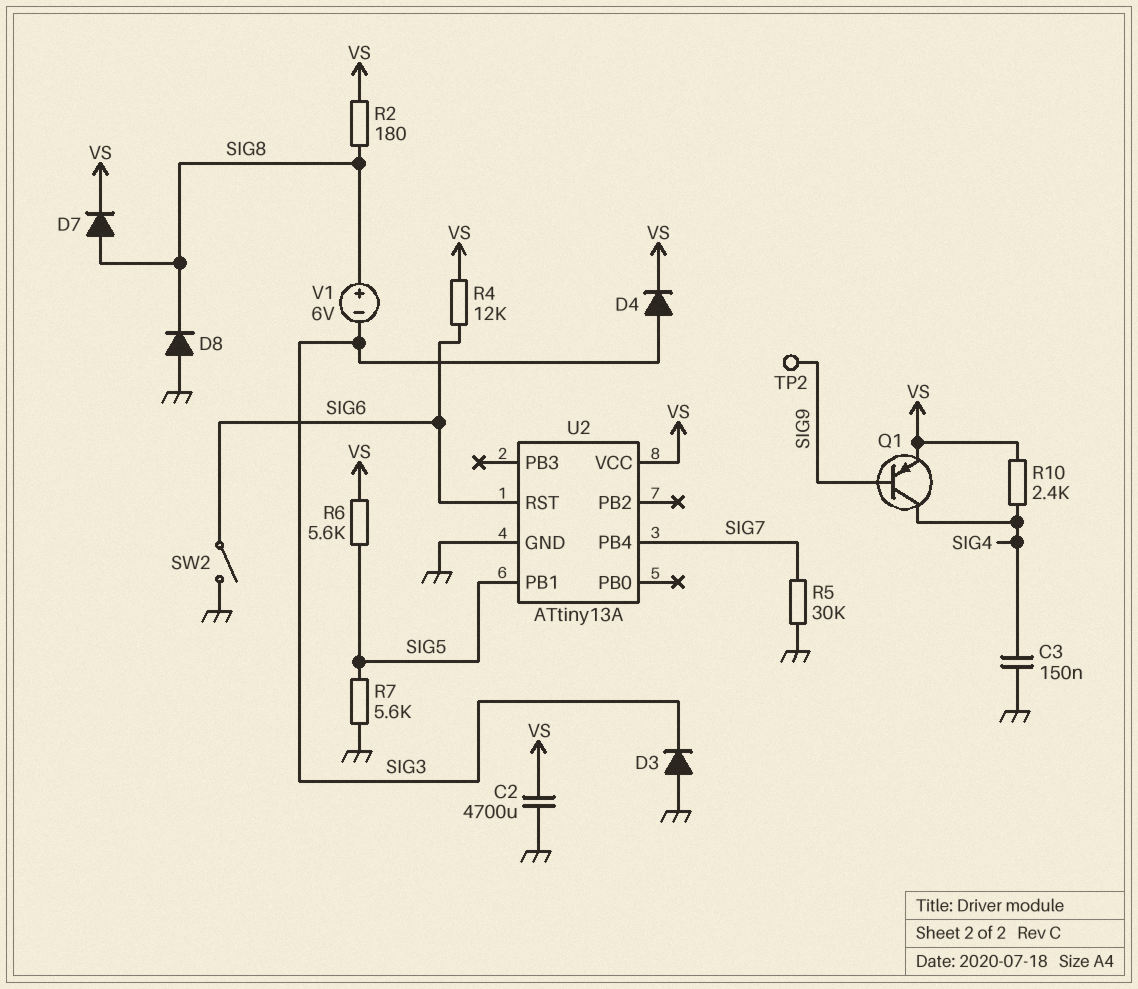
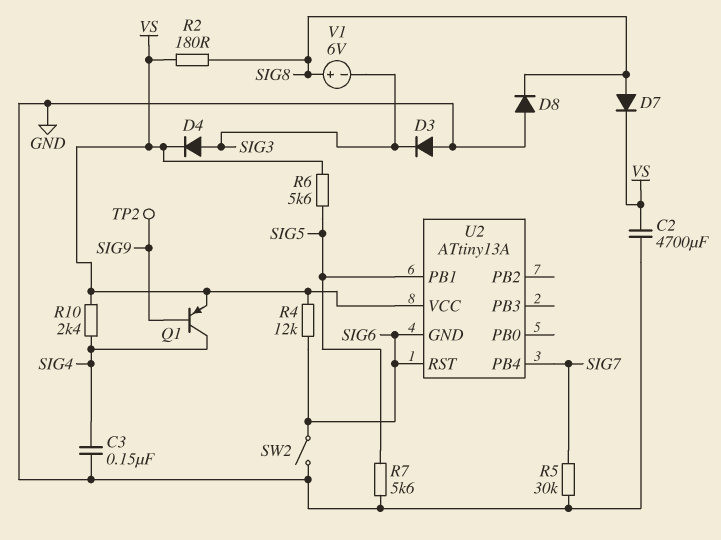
U2 pin GND: GND -> SIG6

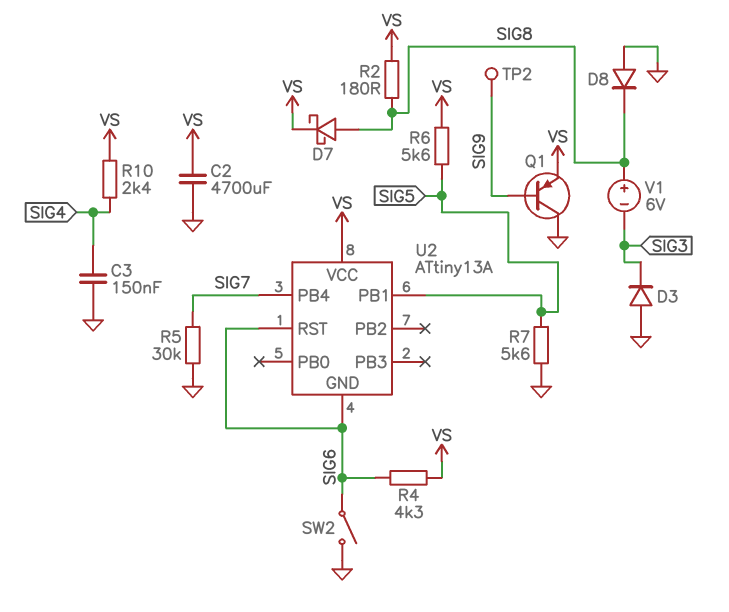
D4: diode (A SIG3, K VS) -> none
D7: diode (A SIG8, K VS) -> schottky (A SIG8, K VS)
Q1: PNP (B SIG9, C SIG4, E VS) -> PNP (B SIG9, C GND, E VS)
R4: 12k (SIG6, VS) -> 4.3k (SIG6, VS)

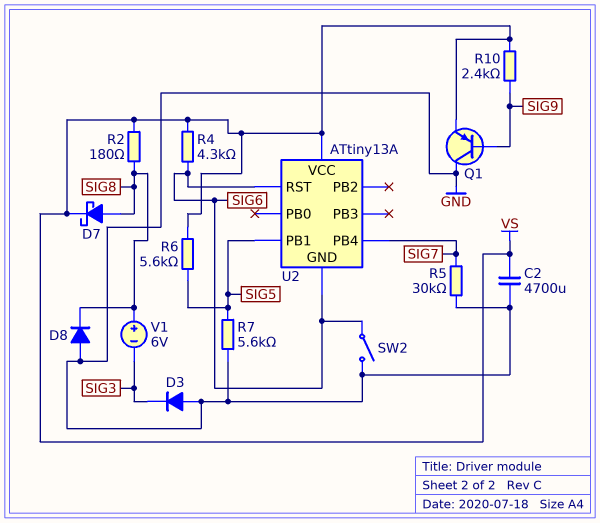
C3: 150nF (GND, SIG4) -> none
R10: 2.4k (SIG4, VS) -> 2.4k (SIG9, VS)
TP2: test point (SIG9) -> none

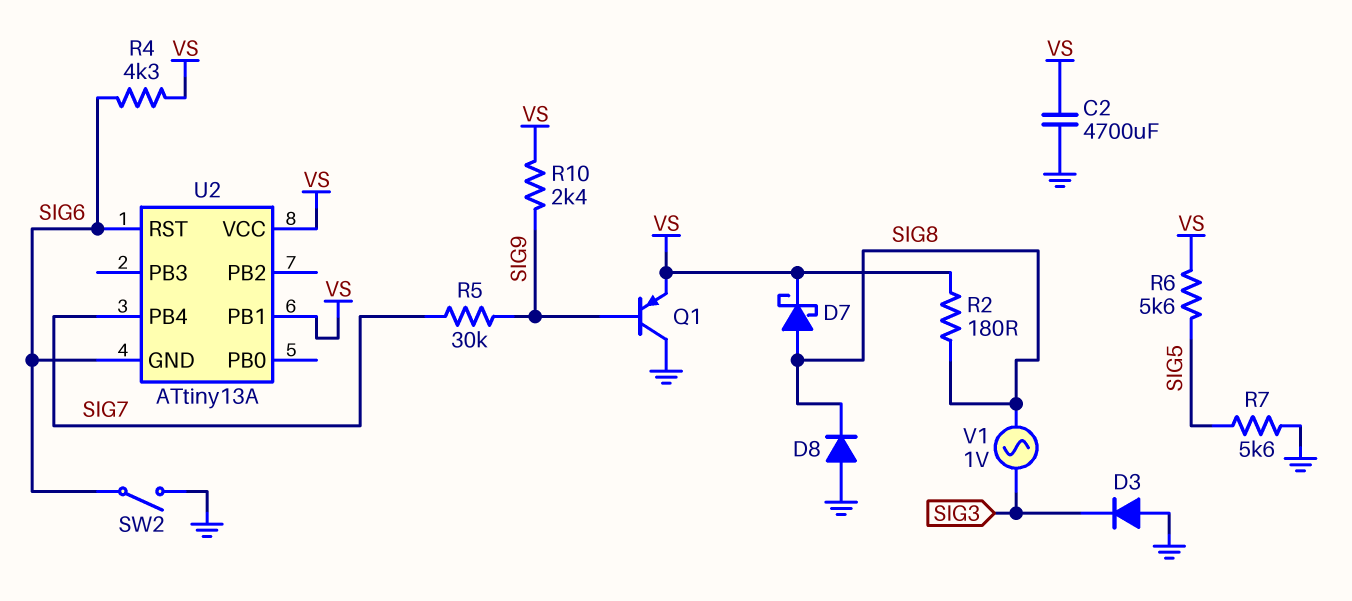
R5: 30k (GND, SIG7) -> 30k (SIG7, SIG9)
U2 pin PB1: SIG5 -> VS
V1: 6V (plus SIG8, minus SIG3) -> AC 1V (SIG3, SIG8)

